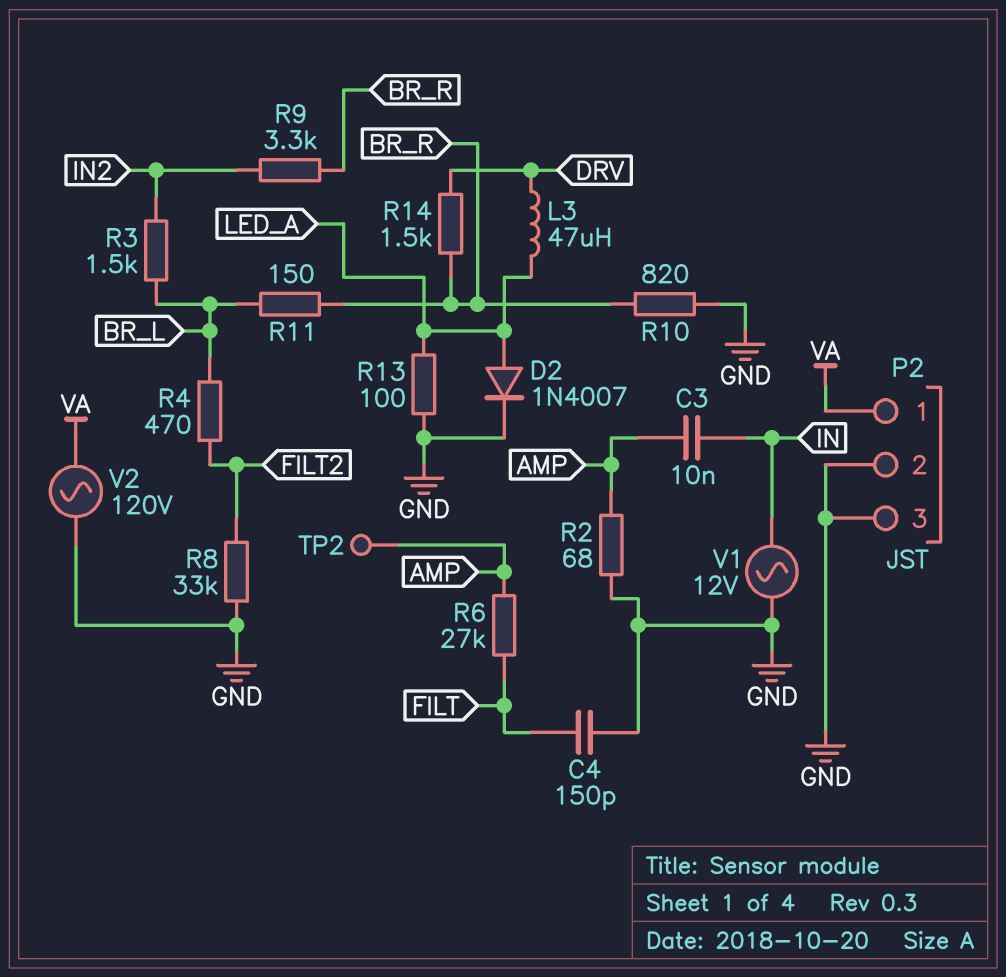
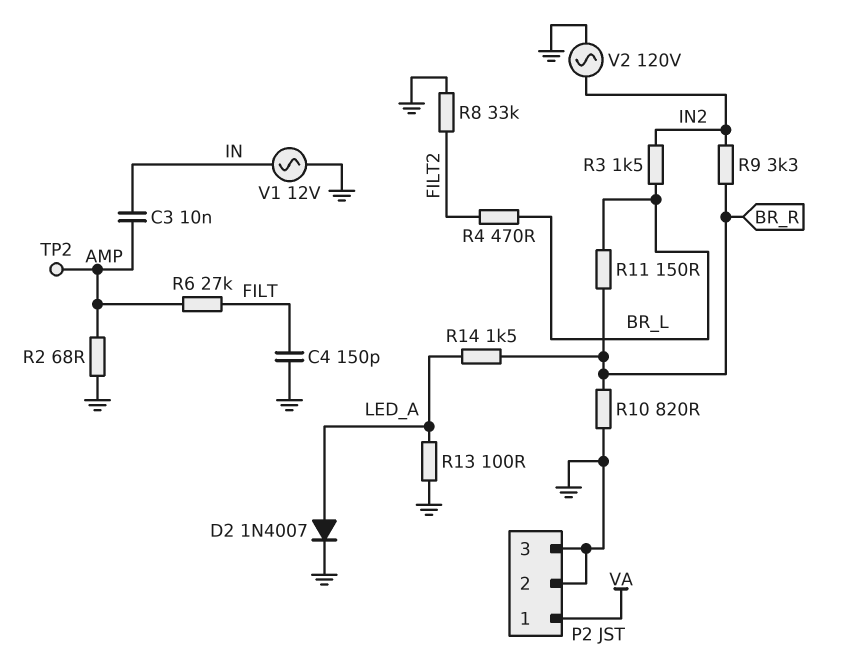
L3: 47uH (DRV, LED_A) -> none
R14: 1.5k (BR_R, DRV) -> 1.5k (BR_R, LED_A)
V2: AC 120V (GND, VA) -> AC 120V (GND, IN2)

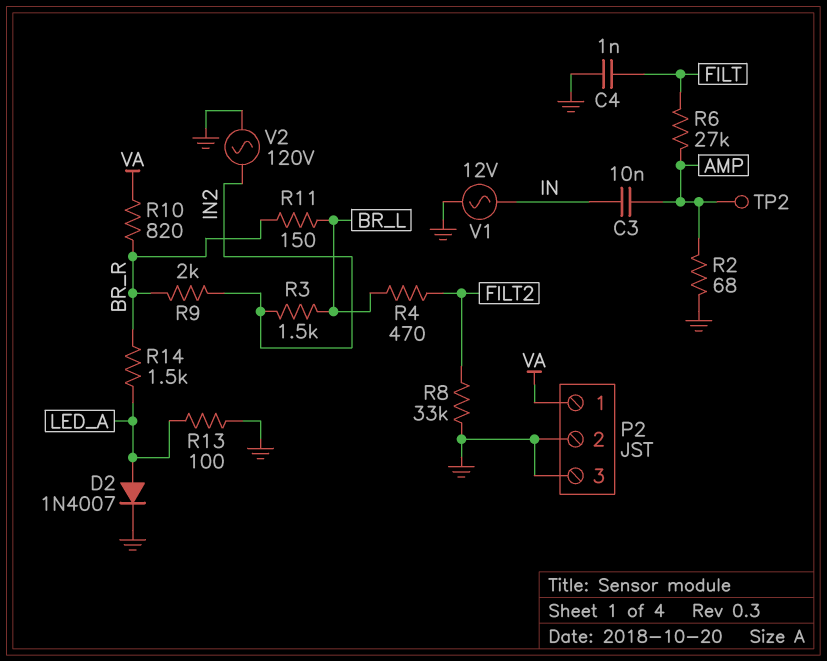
C4: 150pF (FILT, GND) -> 1nF (FILT, GND)
R9: 3.3k (BR_R, IN2) -> 2k (BR_R, IN2)
R10: 820 (BR_R, GND) -> 820 (BR_R, VA)

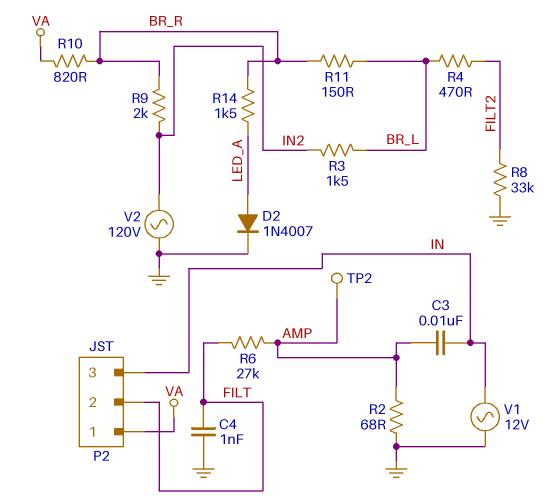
P2 pin 2: GND -> FILT
P2 pin 3: GND -> IN
R13: 100 (GND, LED_A) -> none

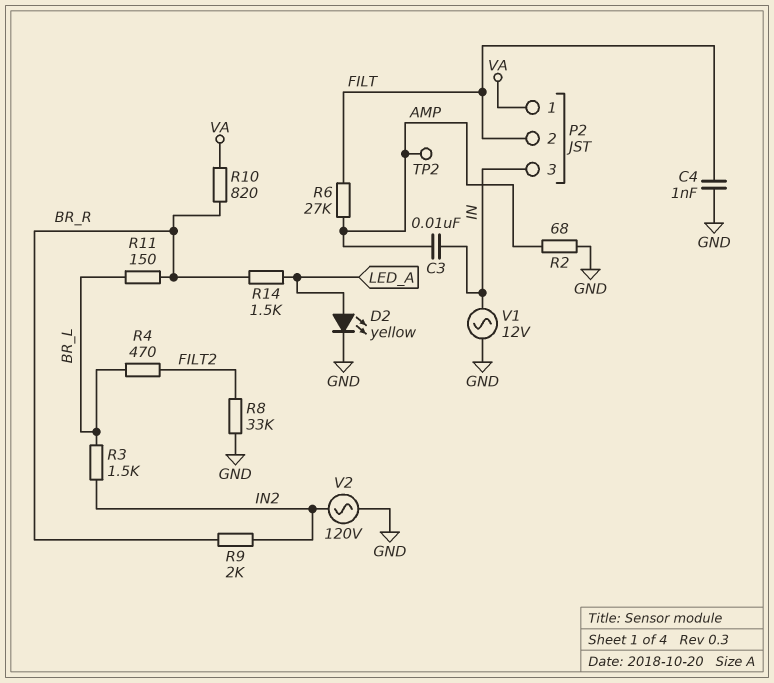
D2: diode 1N4007 (A LED_A, K GND) -> LED yellow (A LED_A, K GND)

